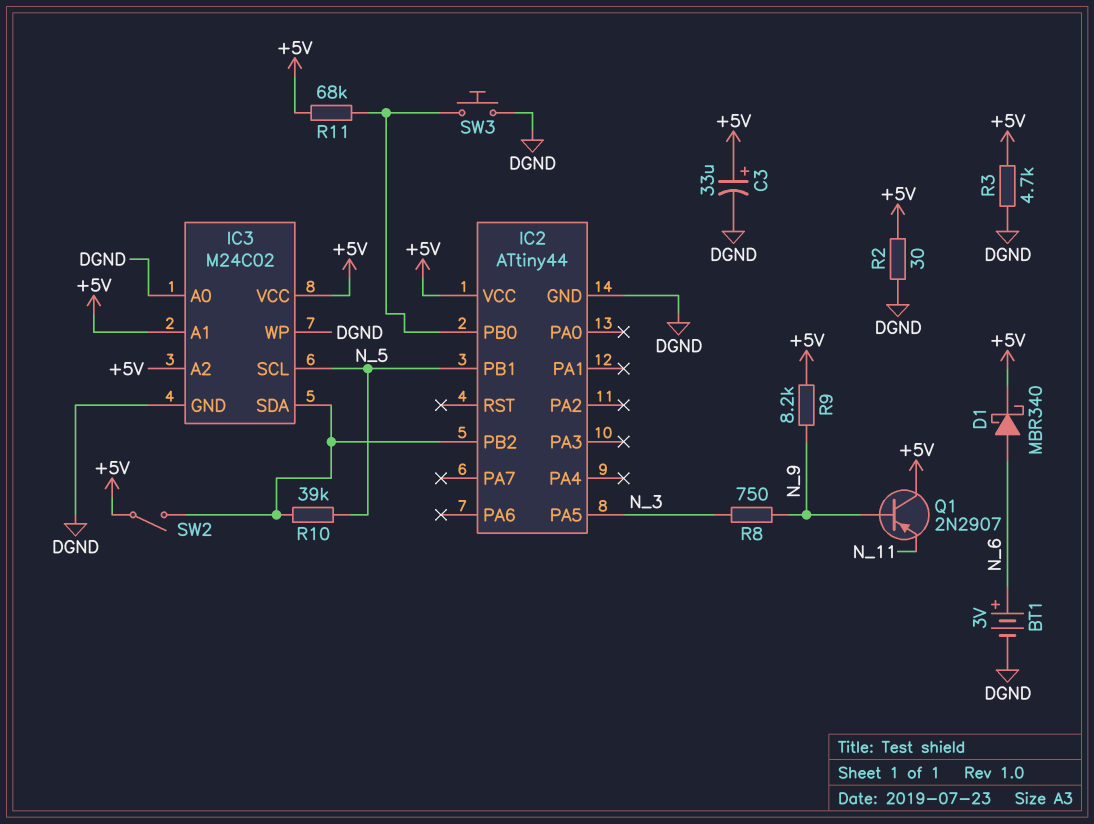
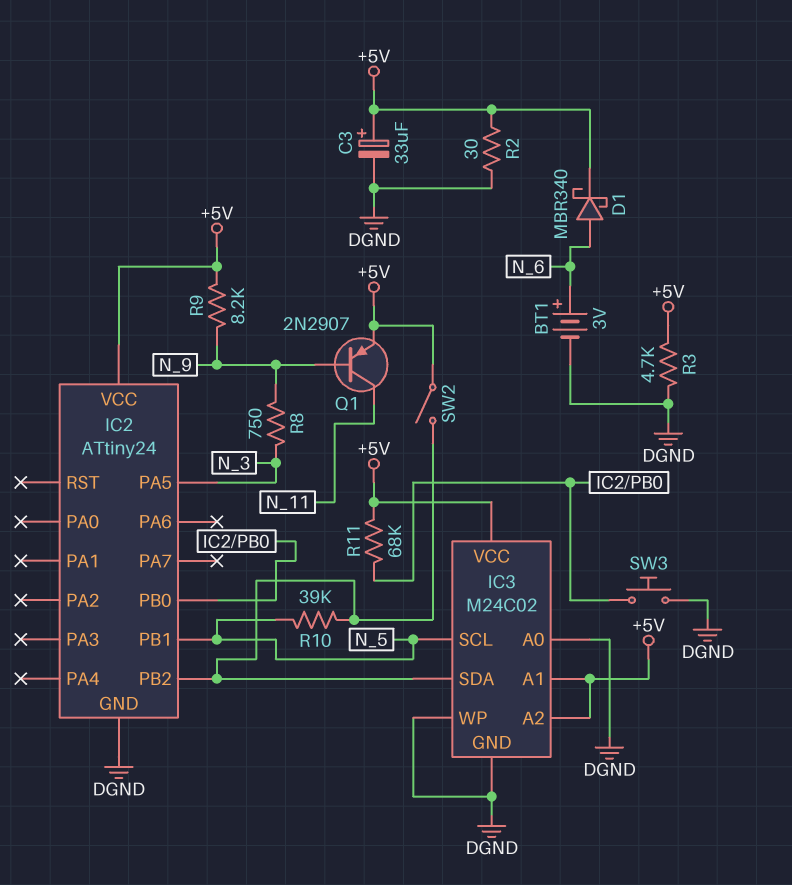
IC2: ATtiny44 -> ATtiny24
Q1: PNP 2N2907 (B N_9, C +5V, E N_11) -> PNP 2N2907 (B N_9, C N_11, E +5V)

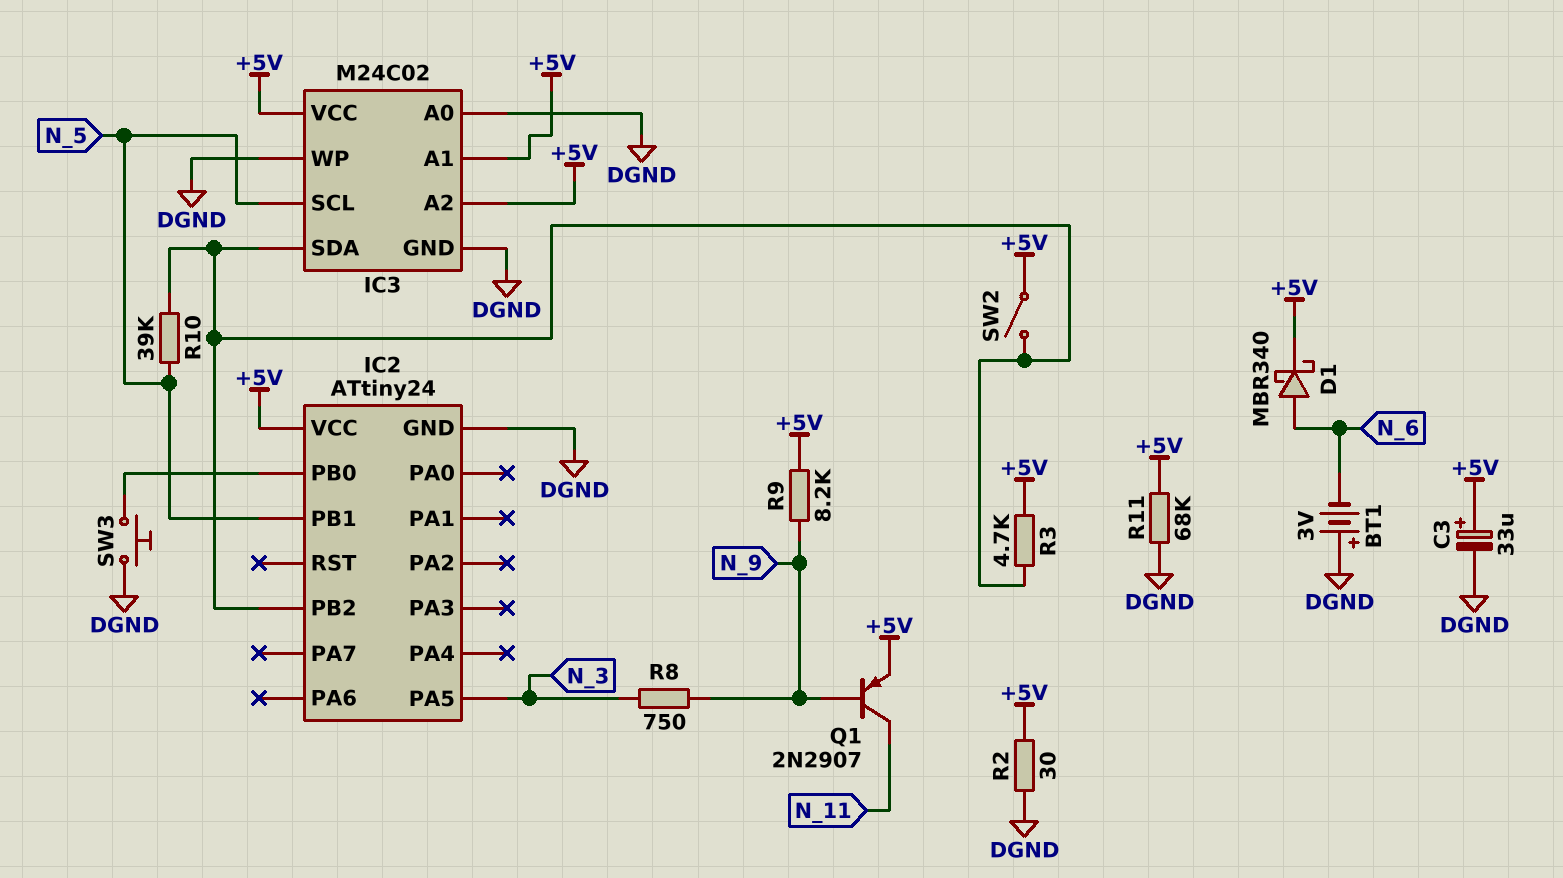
BT1: 3V (plus N_6, minus DGND) -> 3V (plus DGND, minus N_6)
R3: 4.7k (+5V, DGND) -> 4.7k (+5V, IC2/PB2)
R11: 68k (+5V, IC2/PB0) -> 68k (+5V, DGND)

